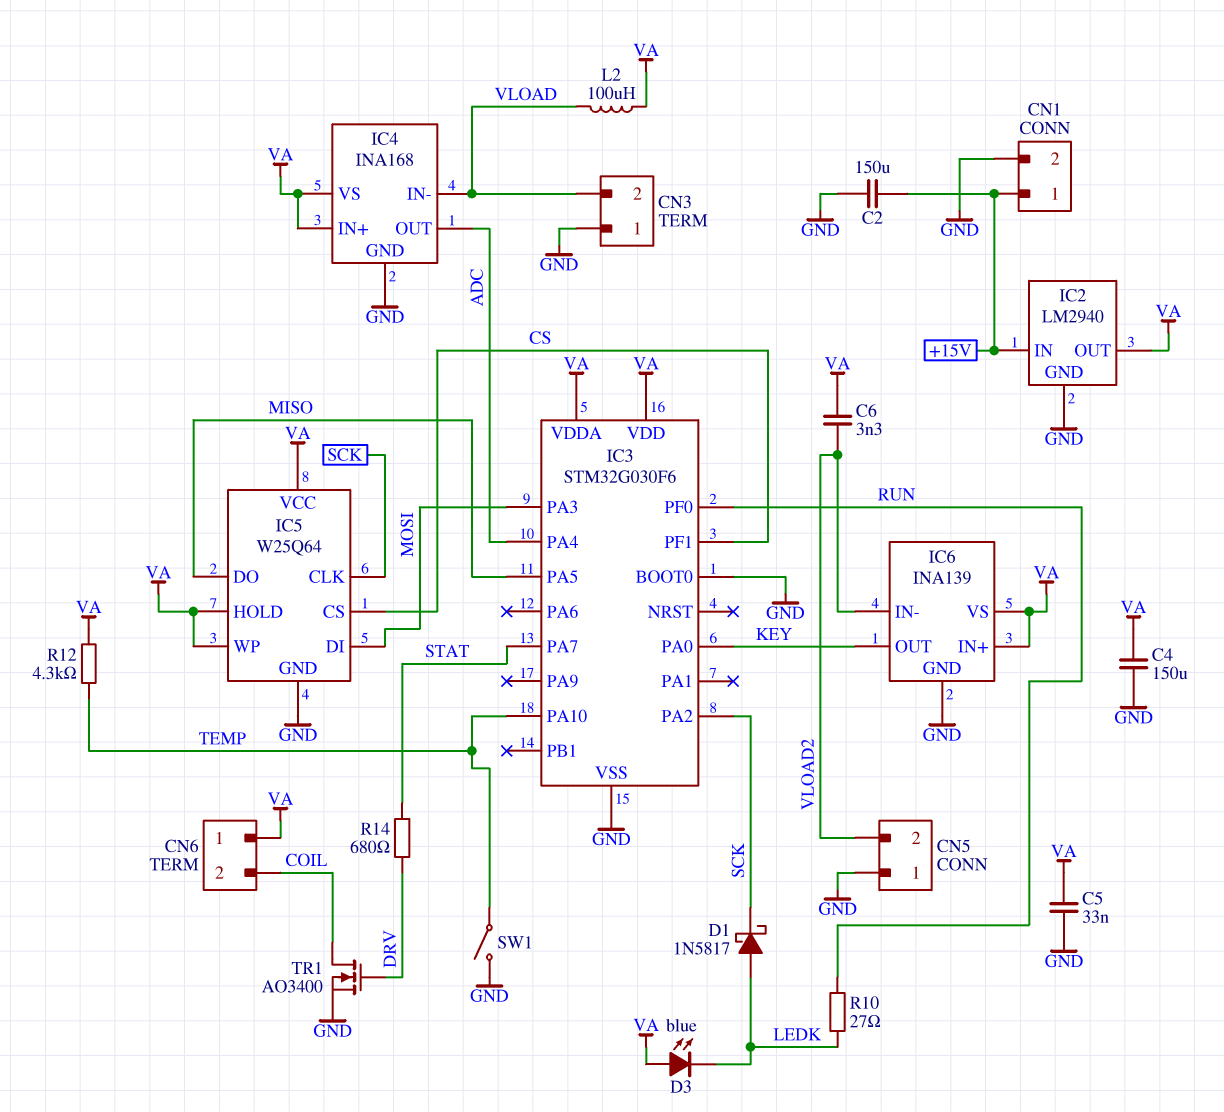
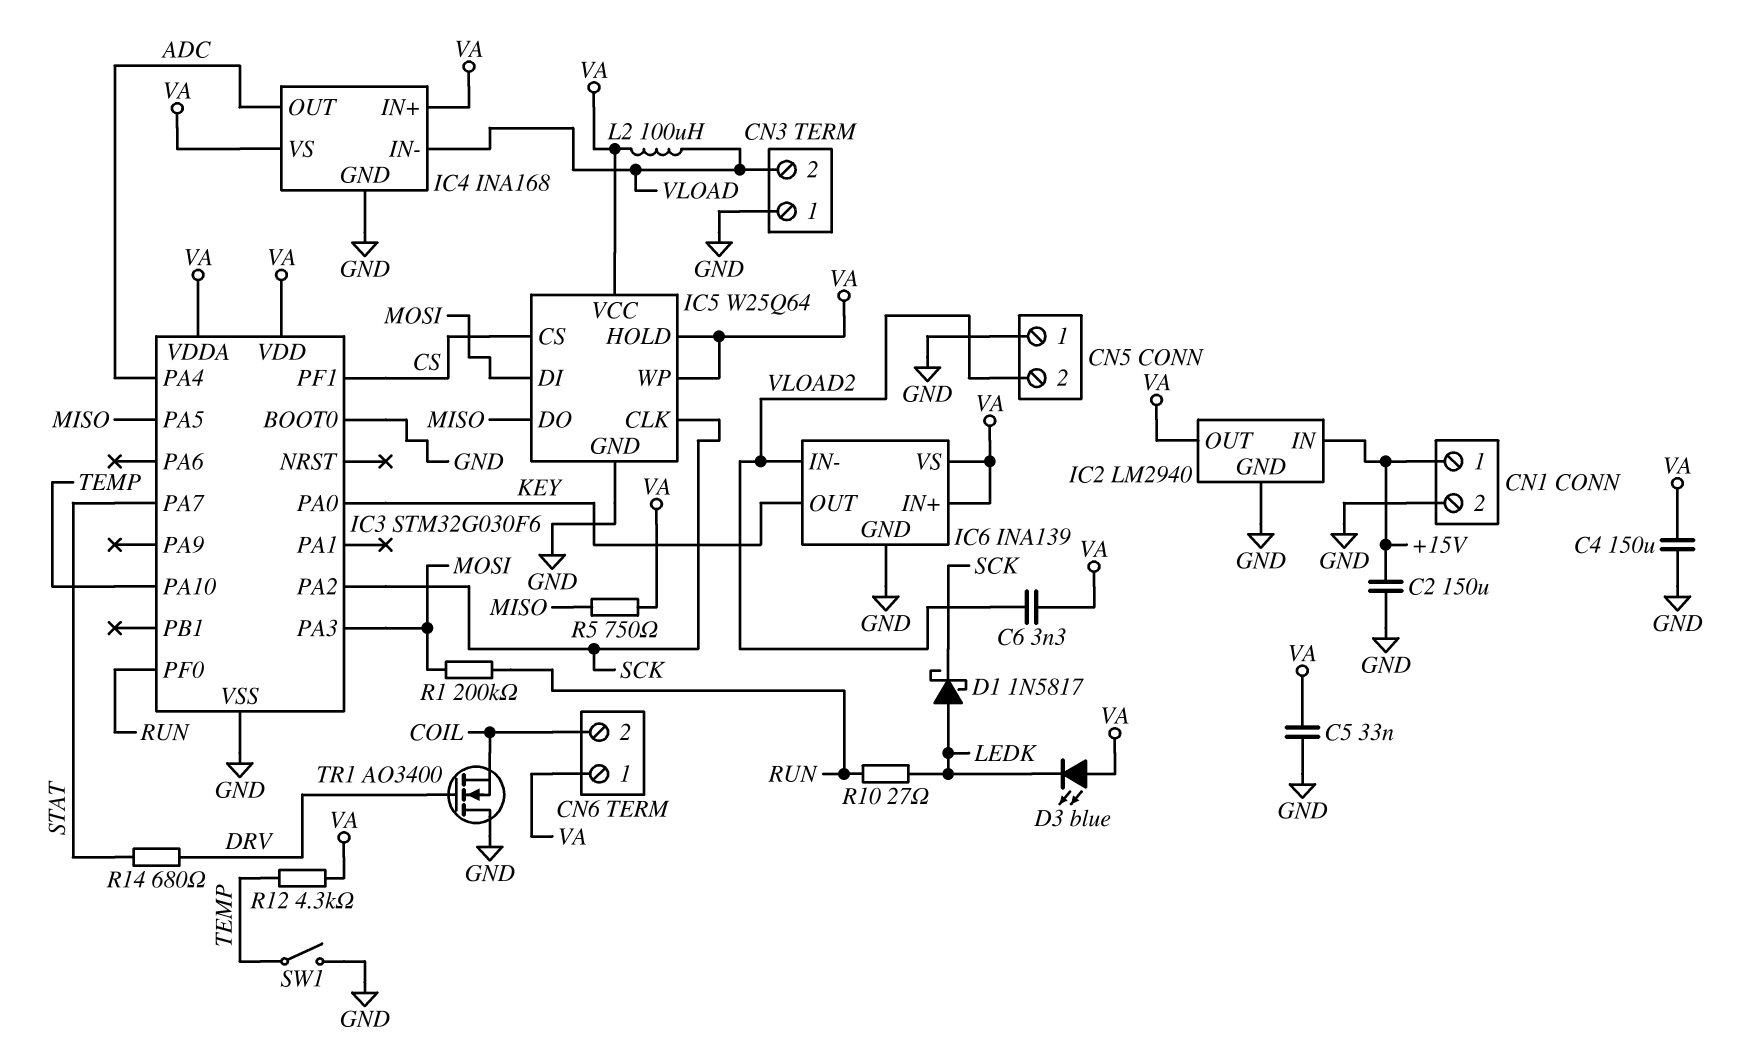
R1: none -> 200k (MOSI, RUN)
R5: none -> 750 (MISO, VA)
TR1: NMOS AO3400 (G DRV, D COIL, S GND) -> NMOS AO3400 (G DRV, D GND, S COIL)

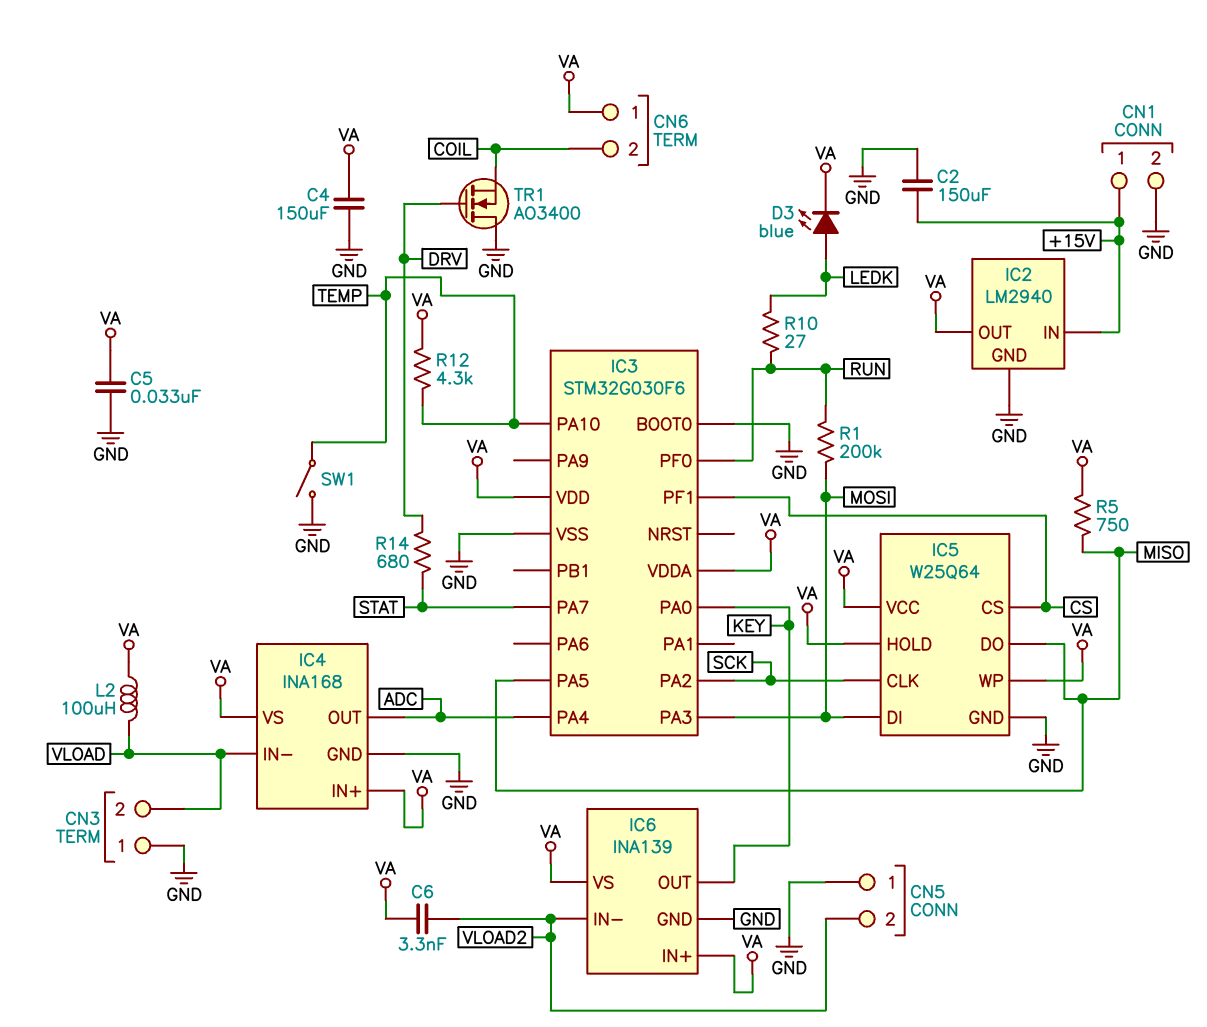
D1: schottky 1N5817 (A LEDK, K SCK) -> none
D3: LED blue (A VA, K LEDK) -> LED blue (A LEDK, K VA)

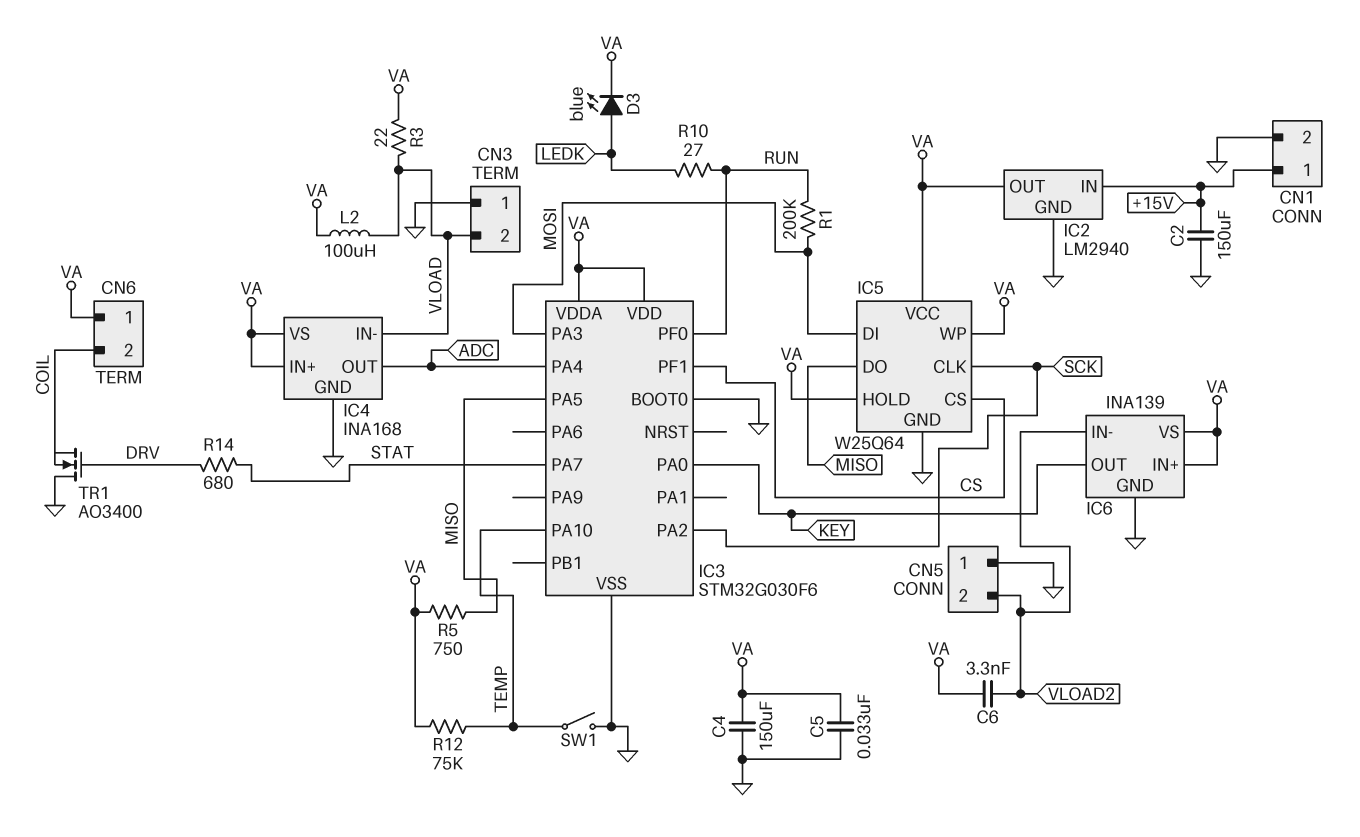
R3: none -> 22 (VA, VLOAD)
R12: 4.3k (TEMP, VA) -> 75k (TEMP, VA)

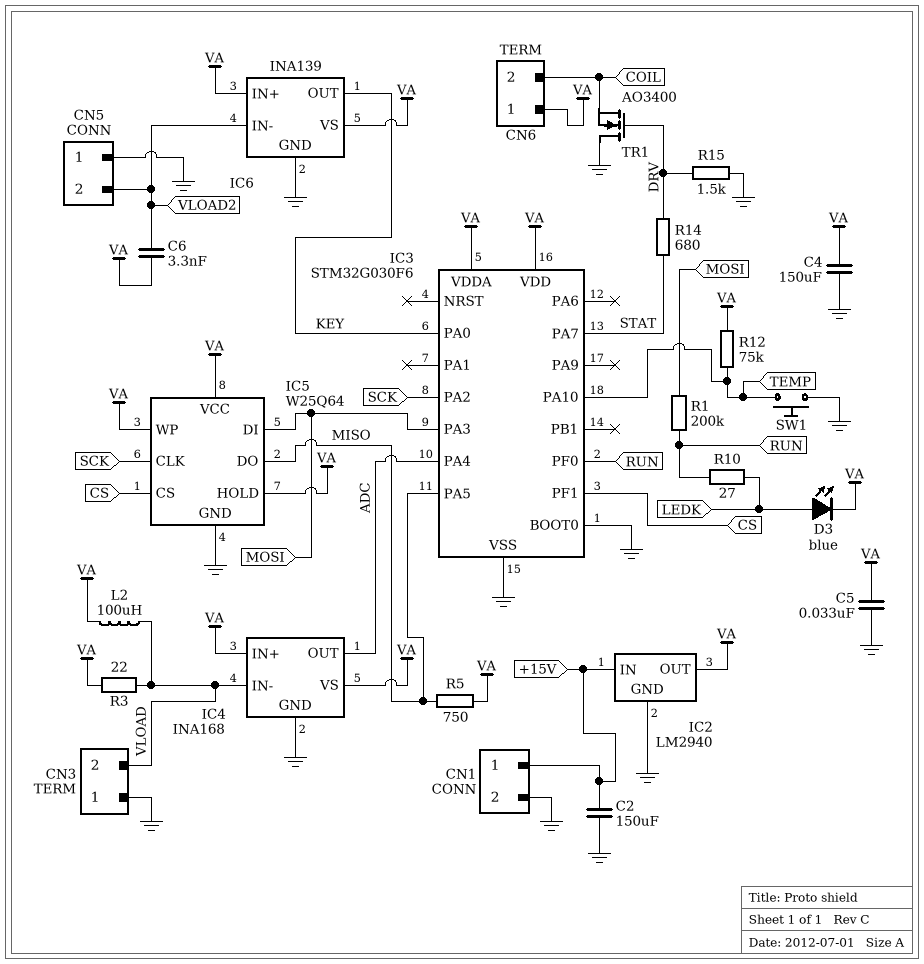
R15: none -> 1.5k (DRV, GND)
SW1: switch (GND, TEMP) -> button (GND, TEMP)

